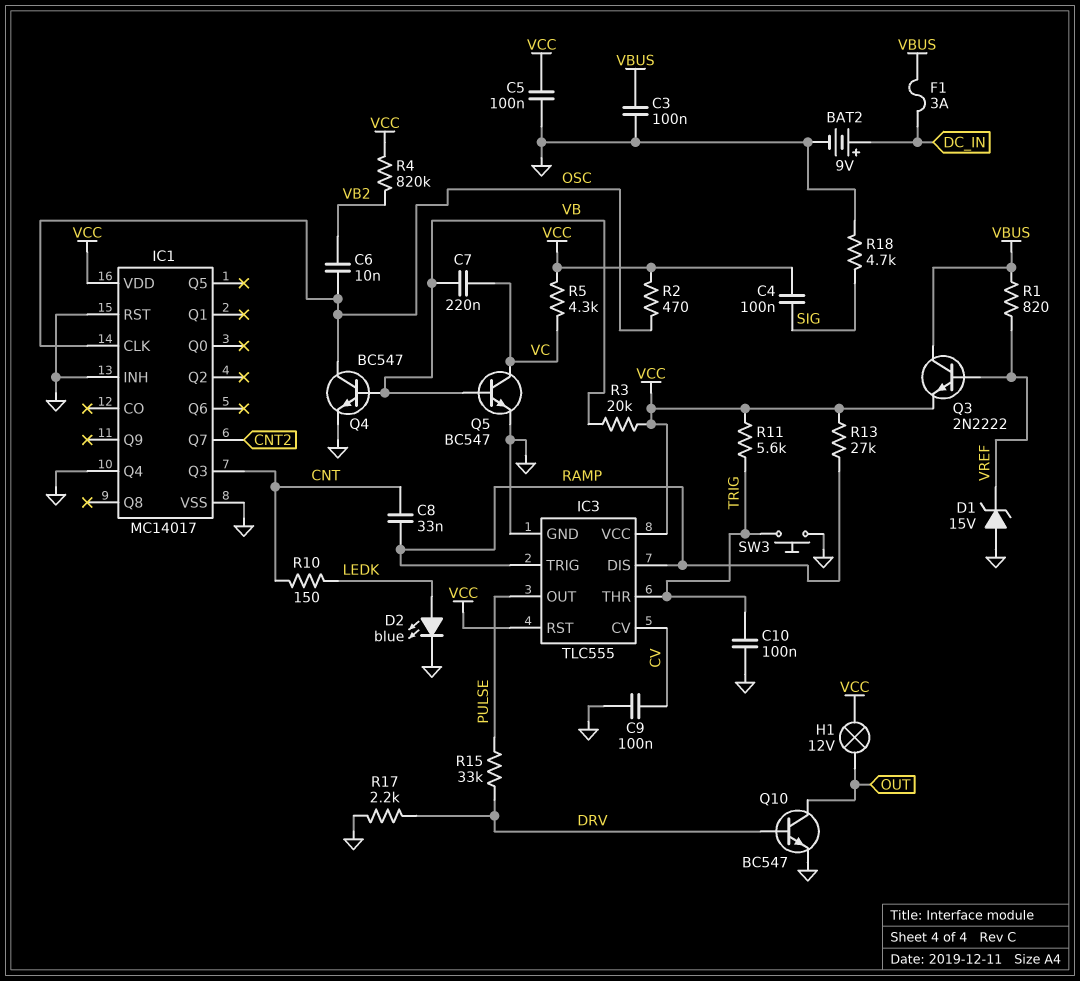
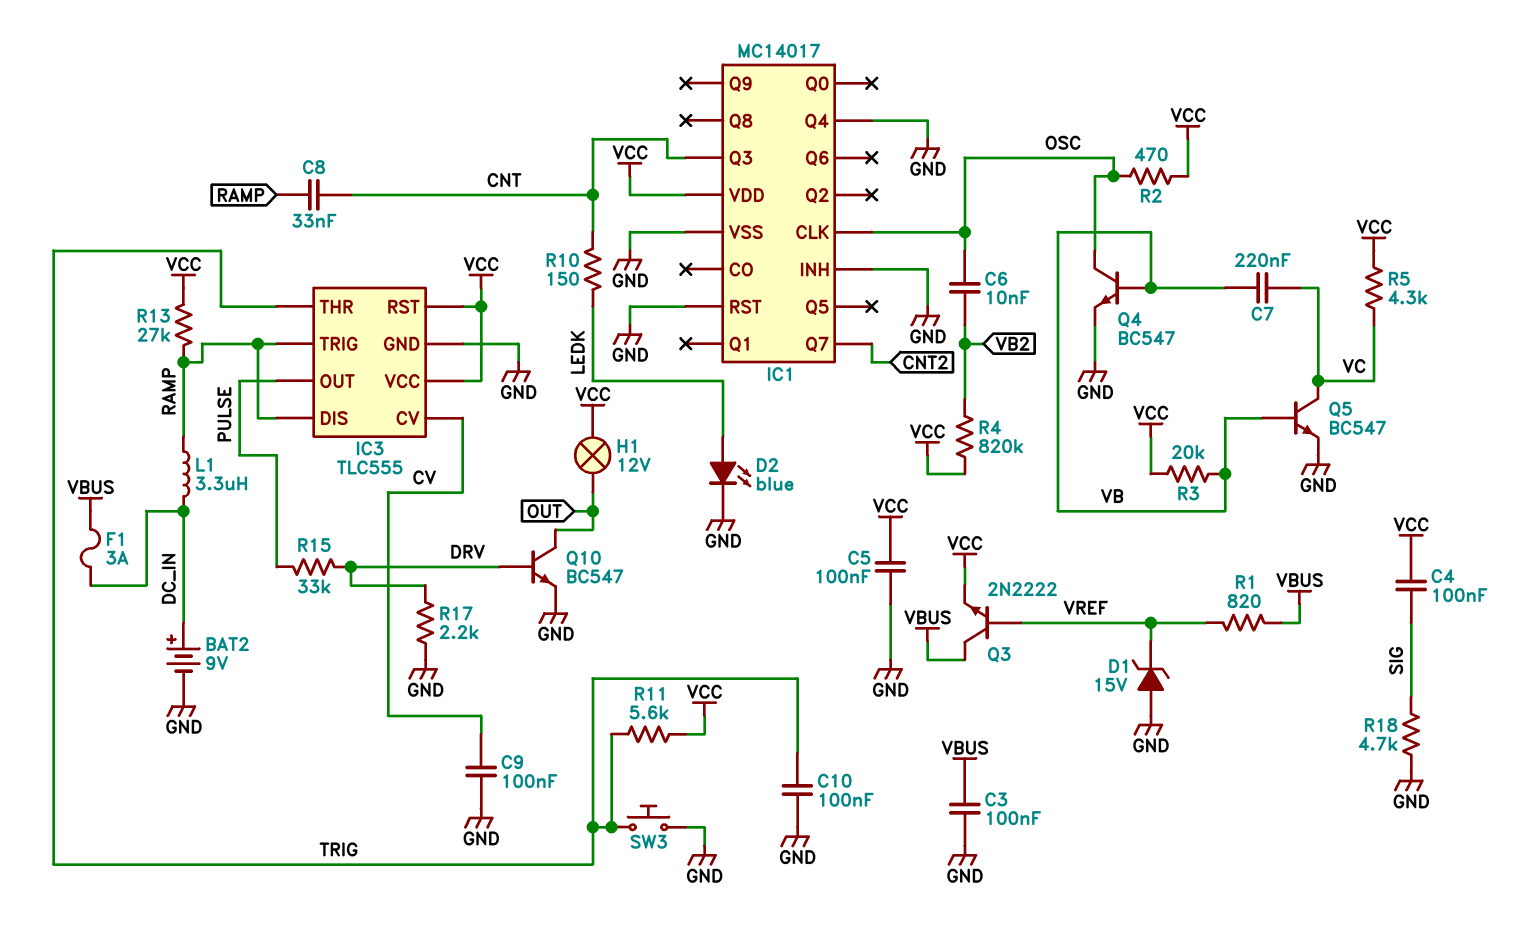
L1: none -> 3.3uH (DC_IN, RAMP)

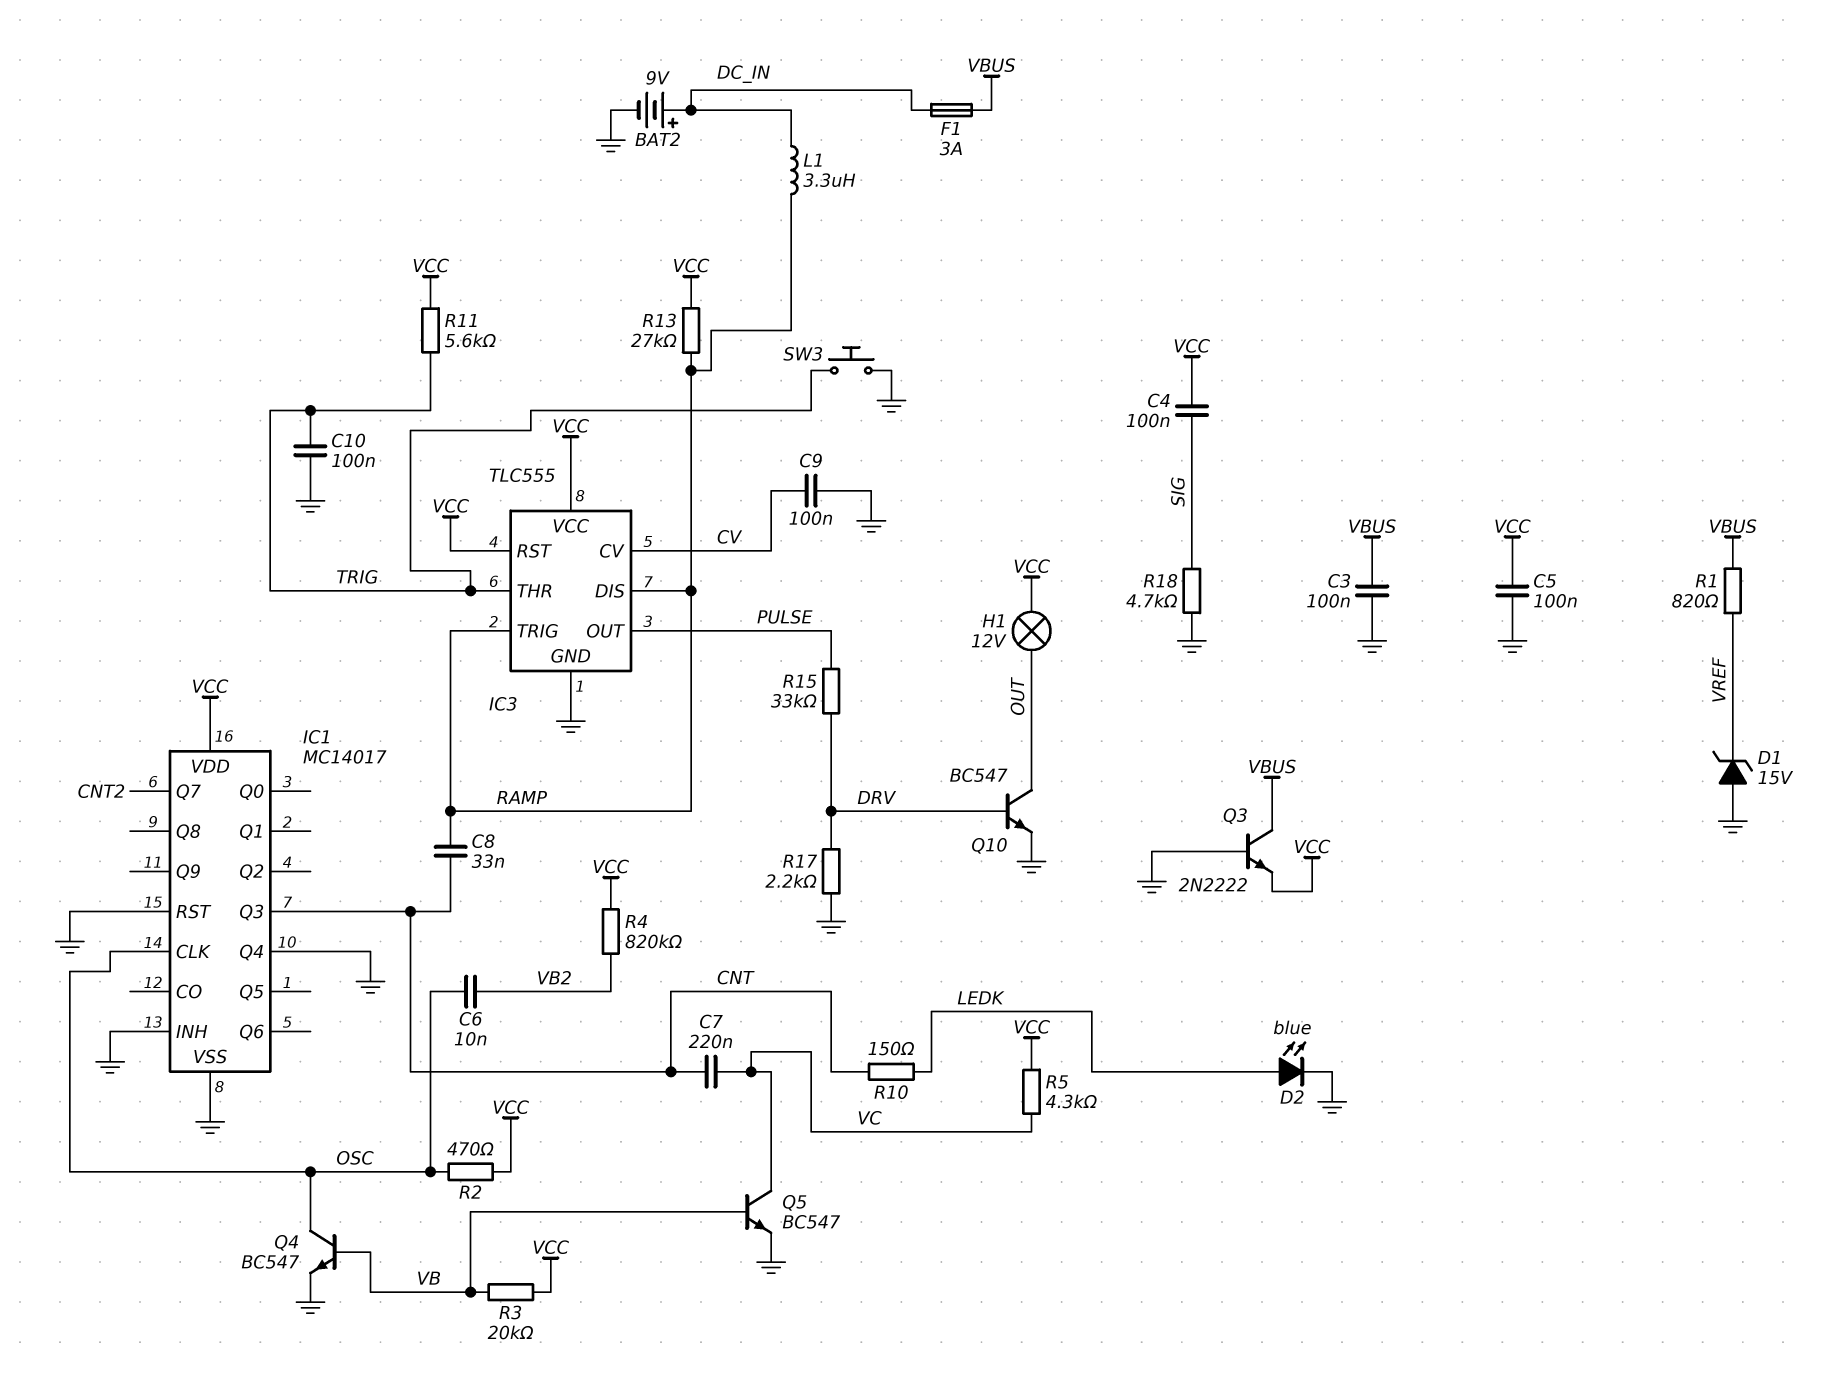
C7: 220nF (VB, VC) -> 220nF (CNT, VC)
Q3: NPN 2N2222 (B VREF, C VBUS, E VCC) -> NPN 2N2222 (B GND, C VBUS, E VCC)

